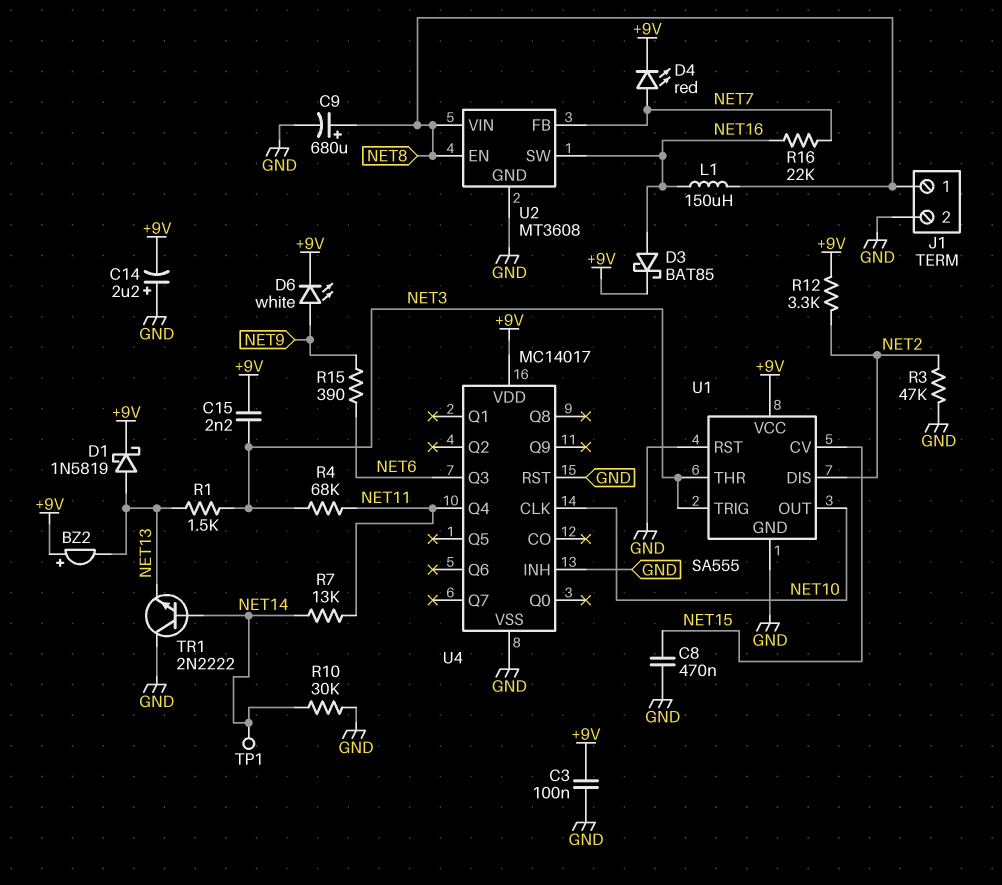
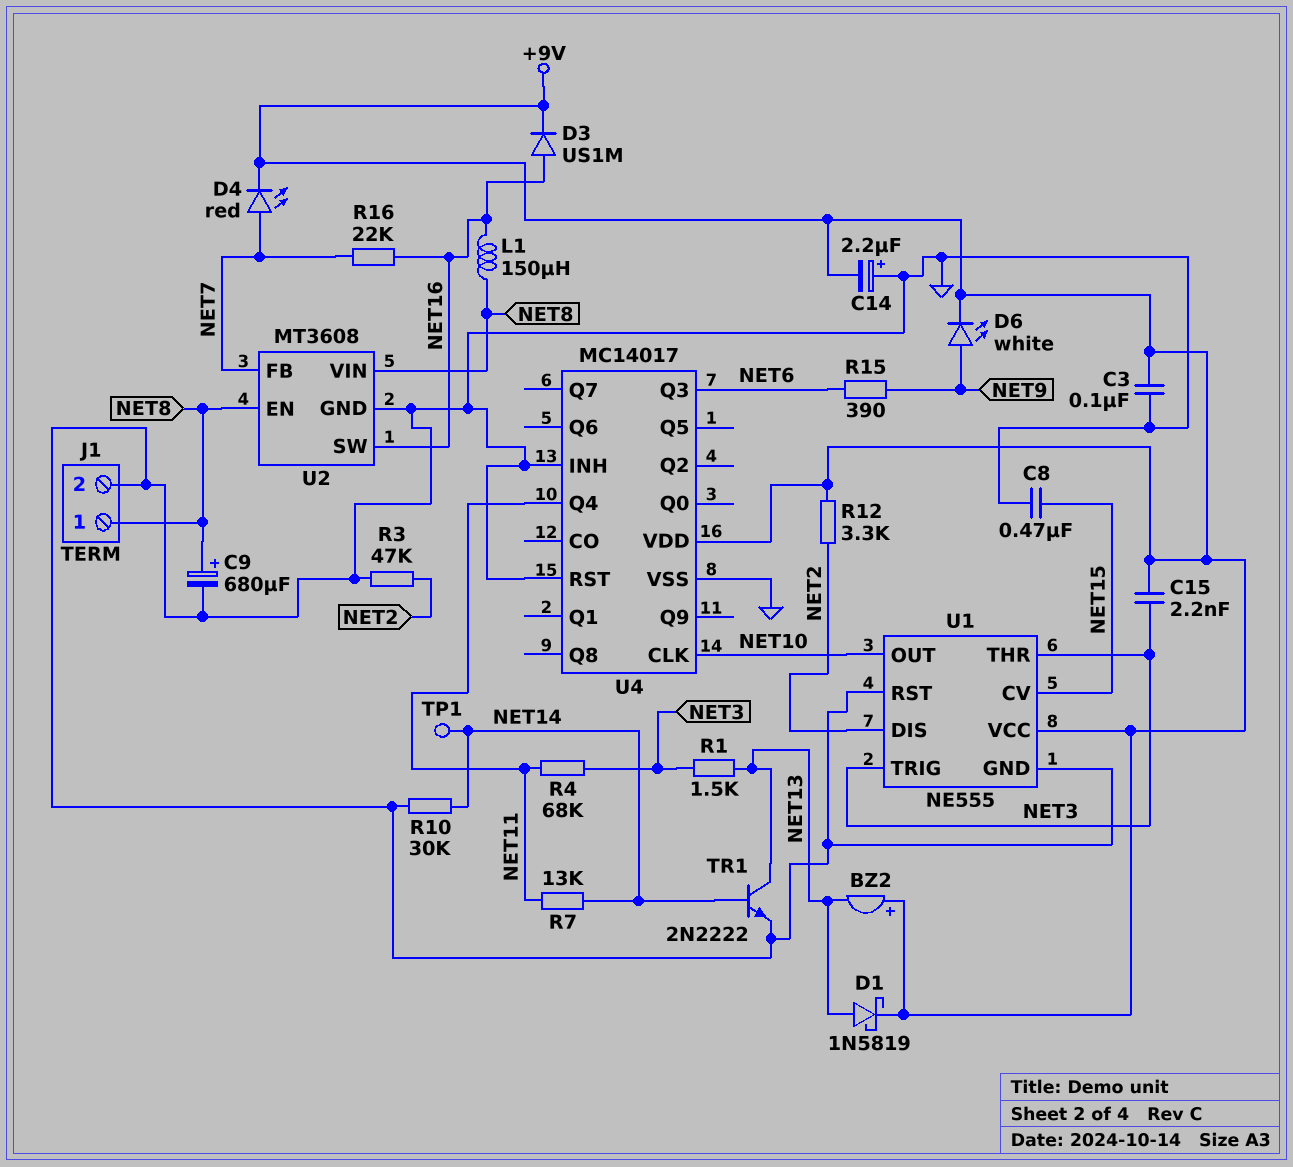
D3: schottky BAT85 (A NET16, K +9V) -> diode US1M (A NET16, K +9V)
TR1: NPN 2N2222 (B NET14, C GND, E NET13) -> NPN 2N2222 (B NET14, C NET13, E GND)
U1: SA555 -> NE555

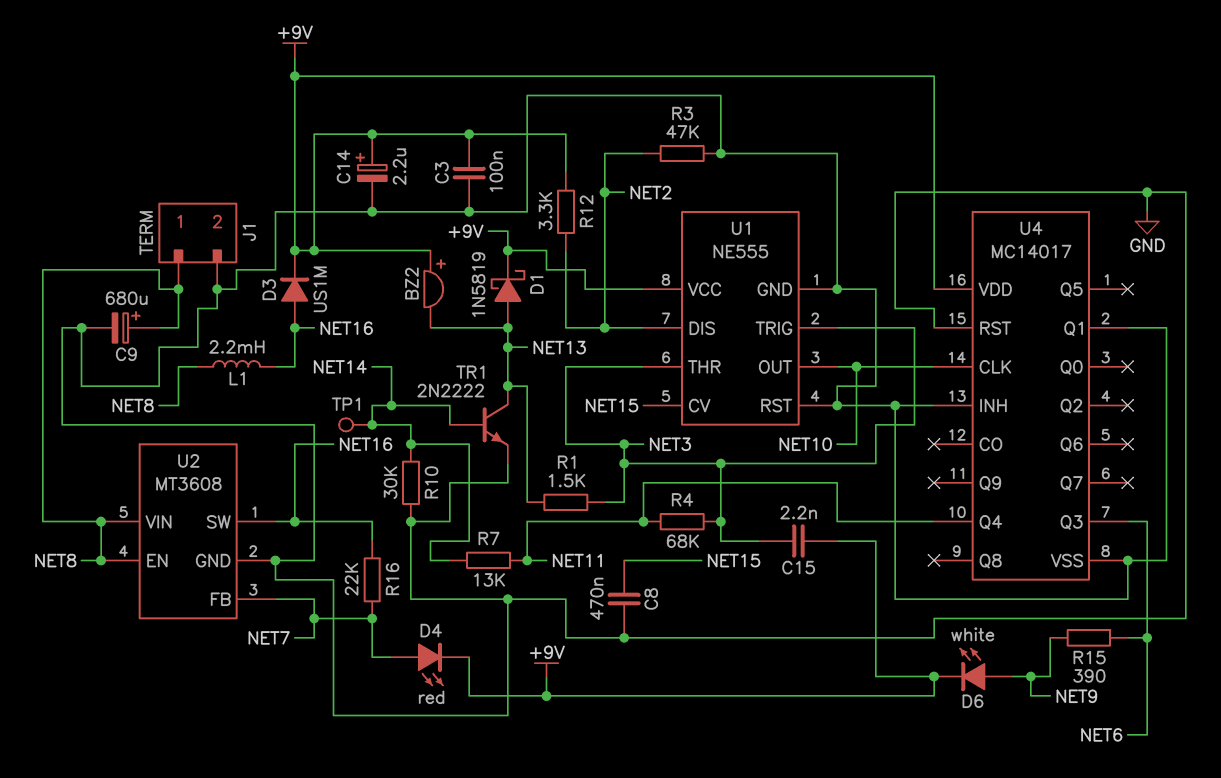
C14: 2.2uF (plus GND, minus +9V) -> 2.2uF (plus +9V, minus GND)
L1: 150uH (NET8, NET16) -> 2.2mH (NET8, NET16)
U4 pin Q1: none -> GND

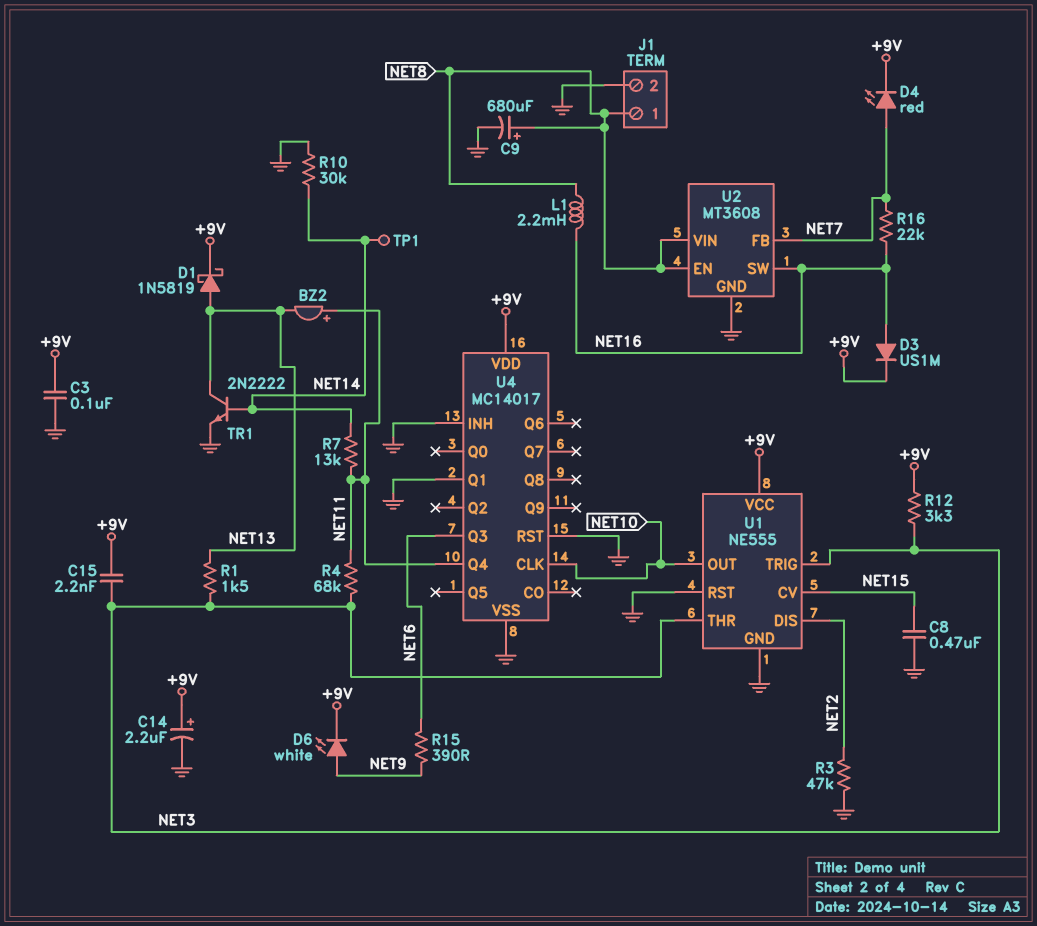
BZ2: buzzer (plus +9V, minus NET13) -> buzzer (plus NET11, minus NET13)
R12: 3.3k (+9V, NET2) -> 3.3k (+9V, NET3)

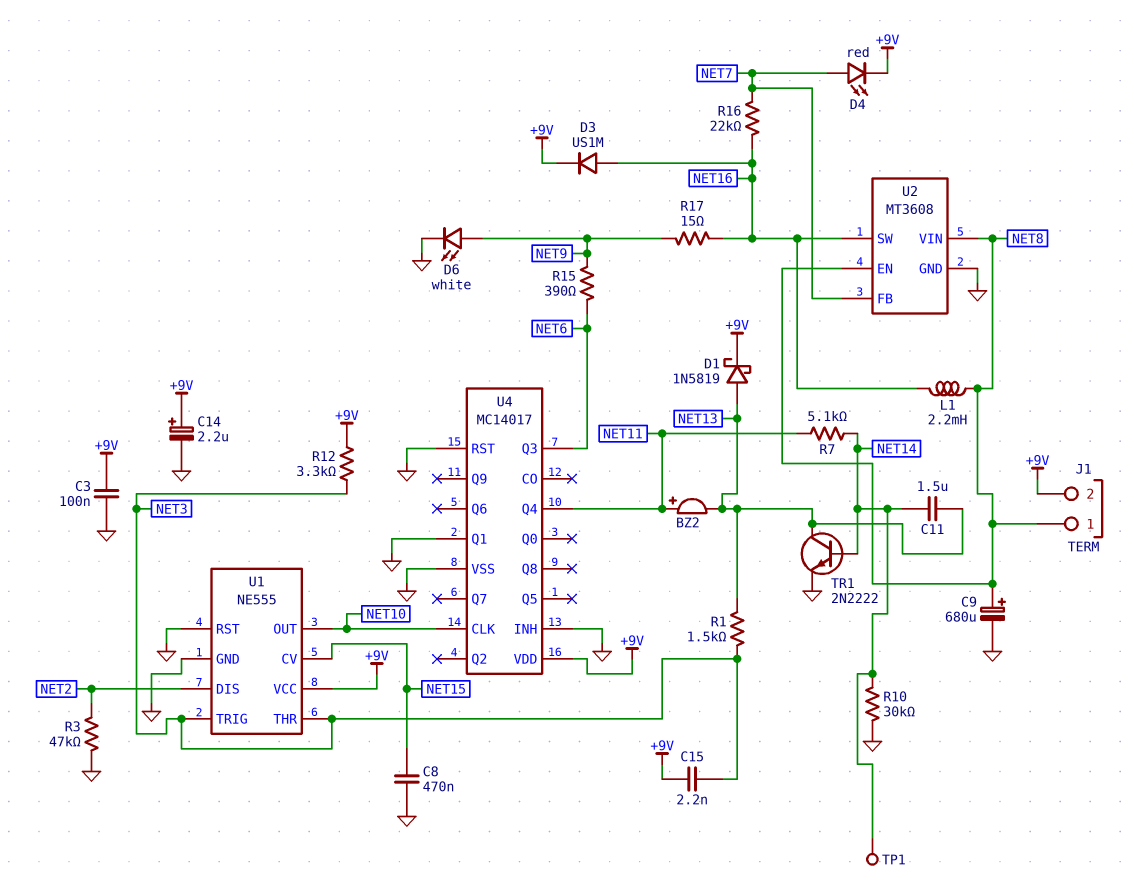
C11: none -> 1.5uF (NET13, NET14)
D6: LED white (A NET9, K +9V) -> LED white (A NET9, K GND)
J1 pin 2: GND -> +9V
R4: 68k (NET3, NET11) -> none
R7: 13k (NET11, NET14) -> 5.1k (NET11, NET14)
R17: none -> 15 (NET9, NET16)

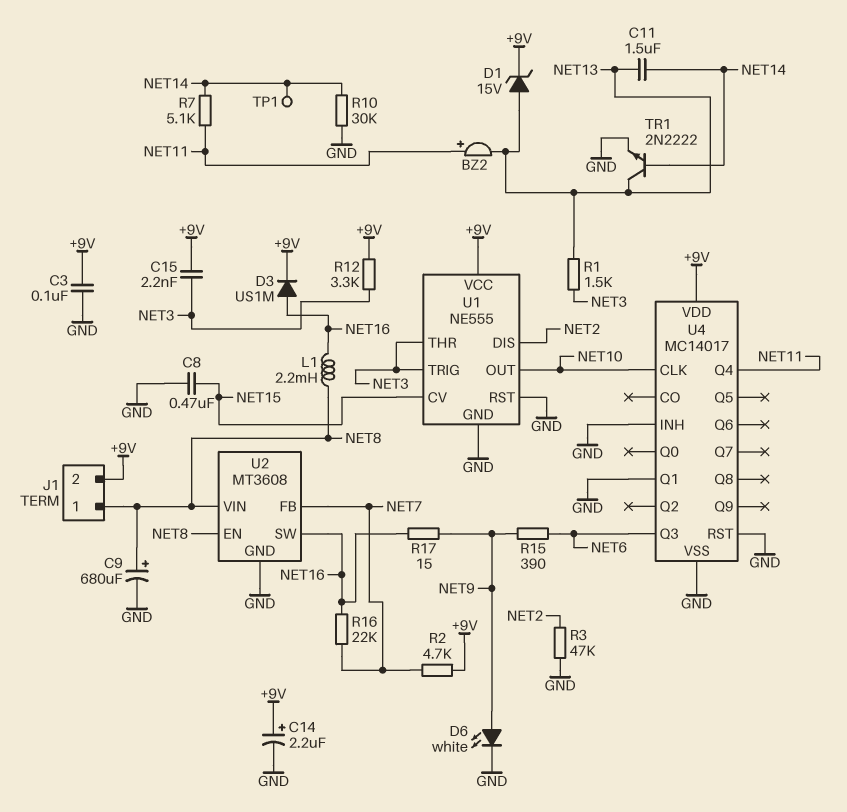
D1: schottky 1N5819 (A NET13, K +9V) -> zener 15V (A NET13, K +9V)
D4: LED red (A NET7, K +9V) -> none
R2: none -> 4.7k (+9V, NET7)

